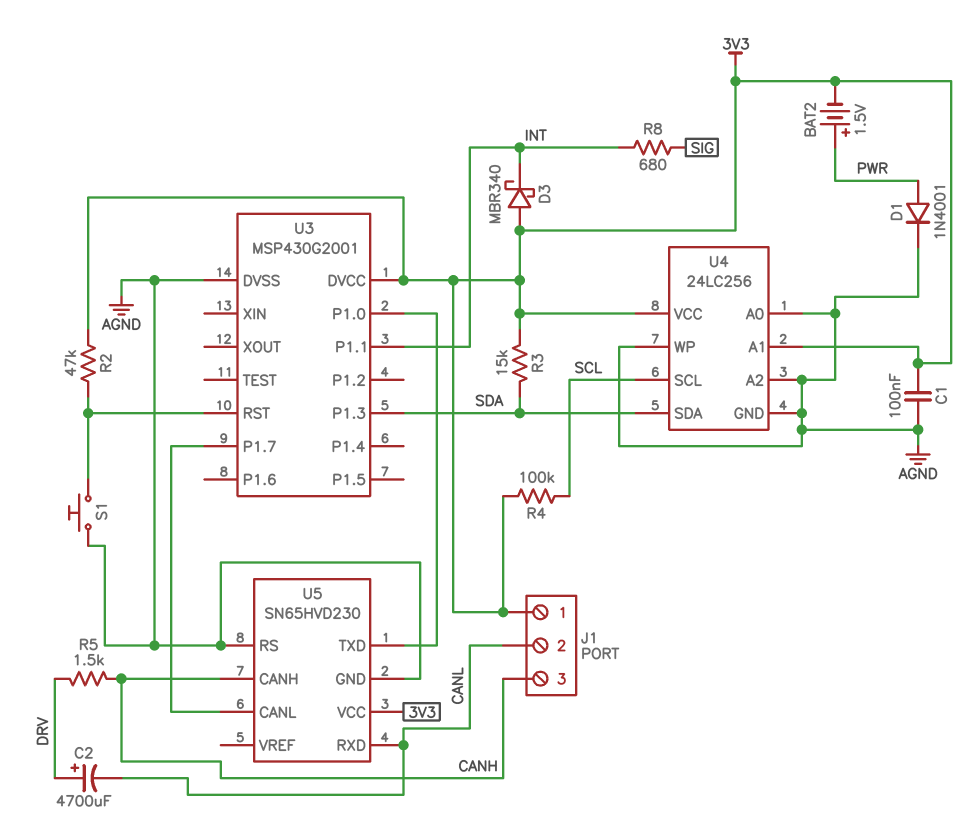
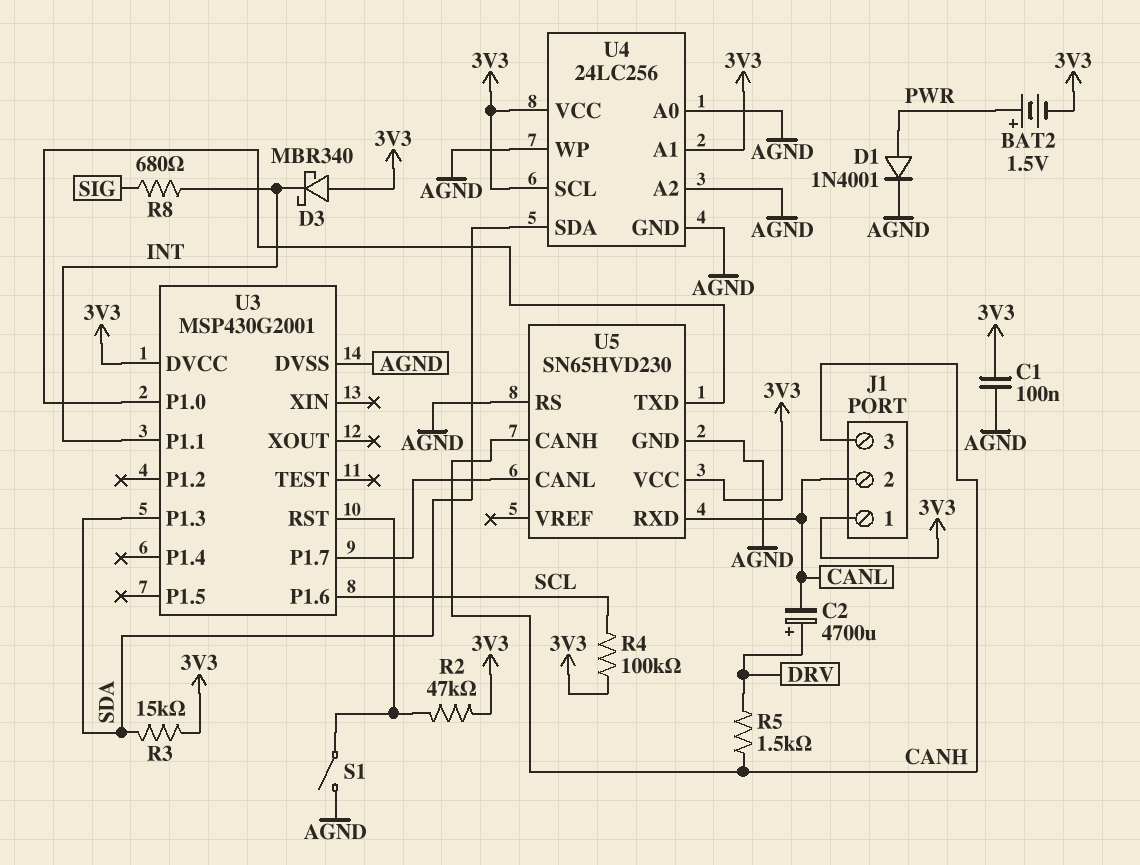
S1: button (AGND, U3/RST) -> switch (AGND, U3/RST)
U3 pin P1.6: none -> SCL
U4 pin SCL: SCL -> 3V3

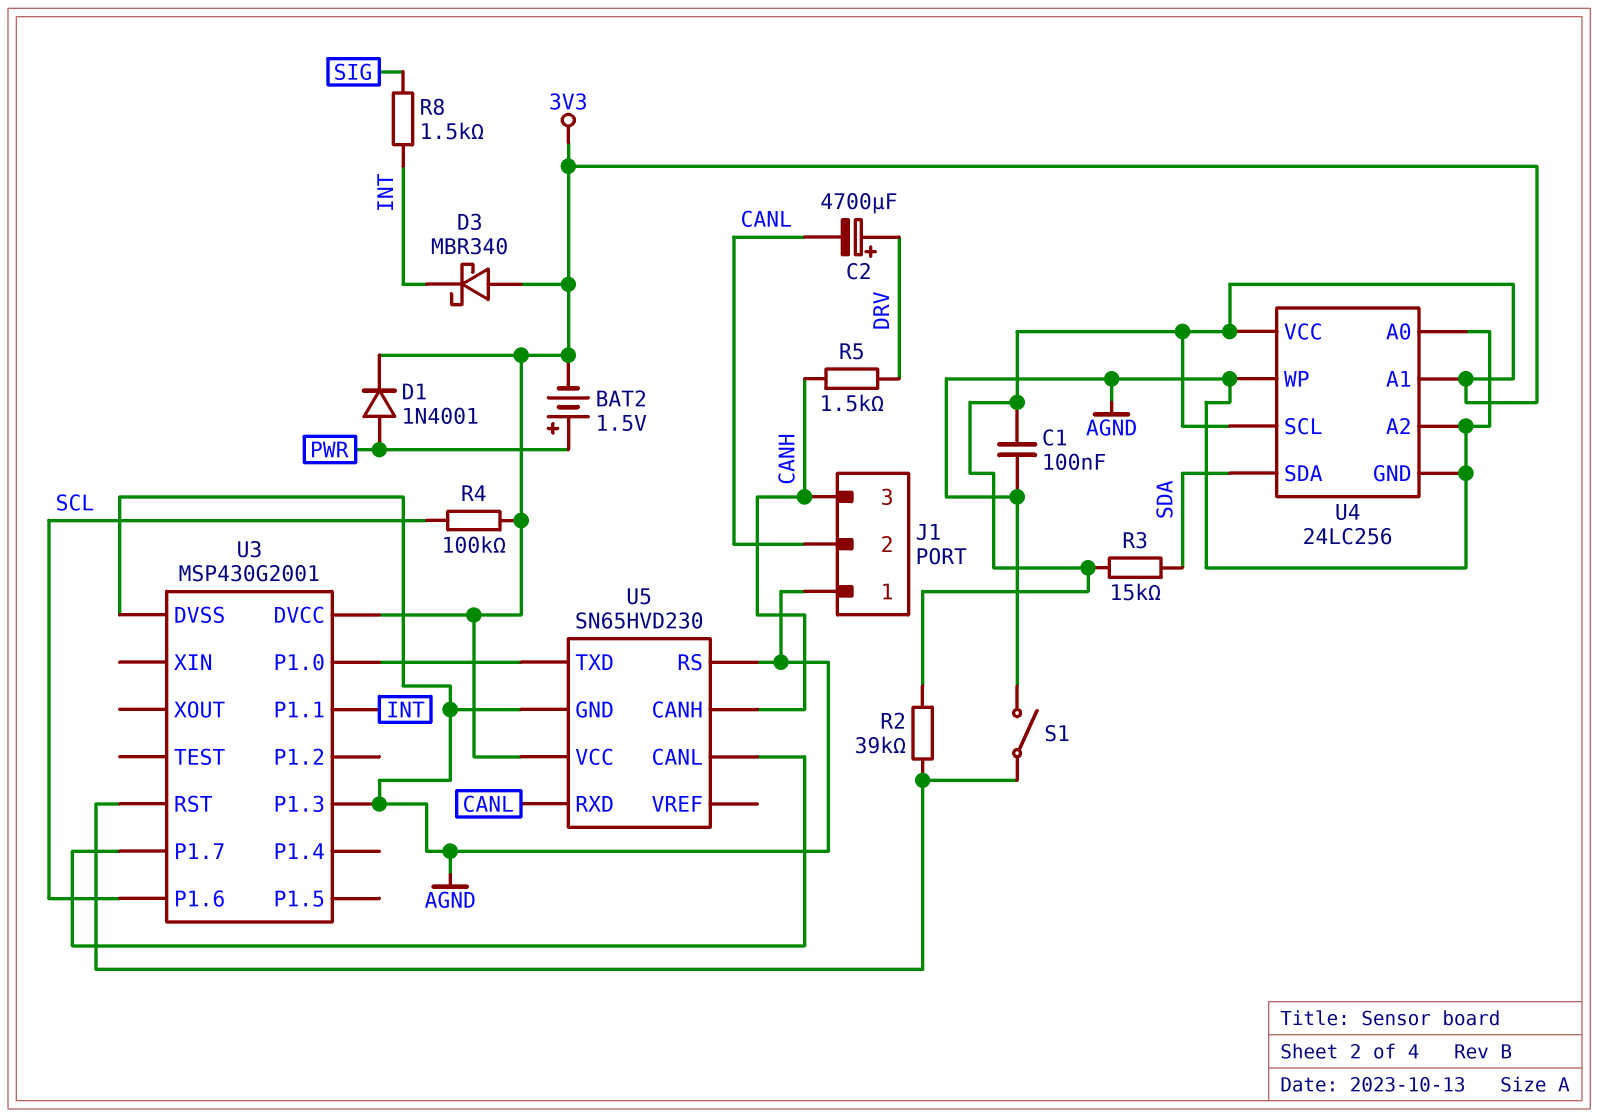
D1: diode 1N4001 (A PWR, K AGND) -> diode 1N4001 (A PWR, K 3V3)
J1 pin 1: 3V3 -> AGND
R2: 47k (3V3, U3/RST) -> 39k (3V3, U3/RST)
R8: 680 (INT, SIG) -> 1.5k (INT, SIG)
U3 pin P1.3: SDA -> AGND

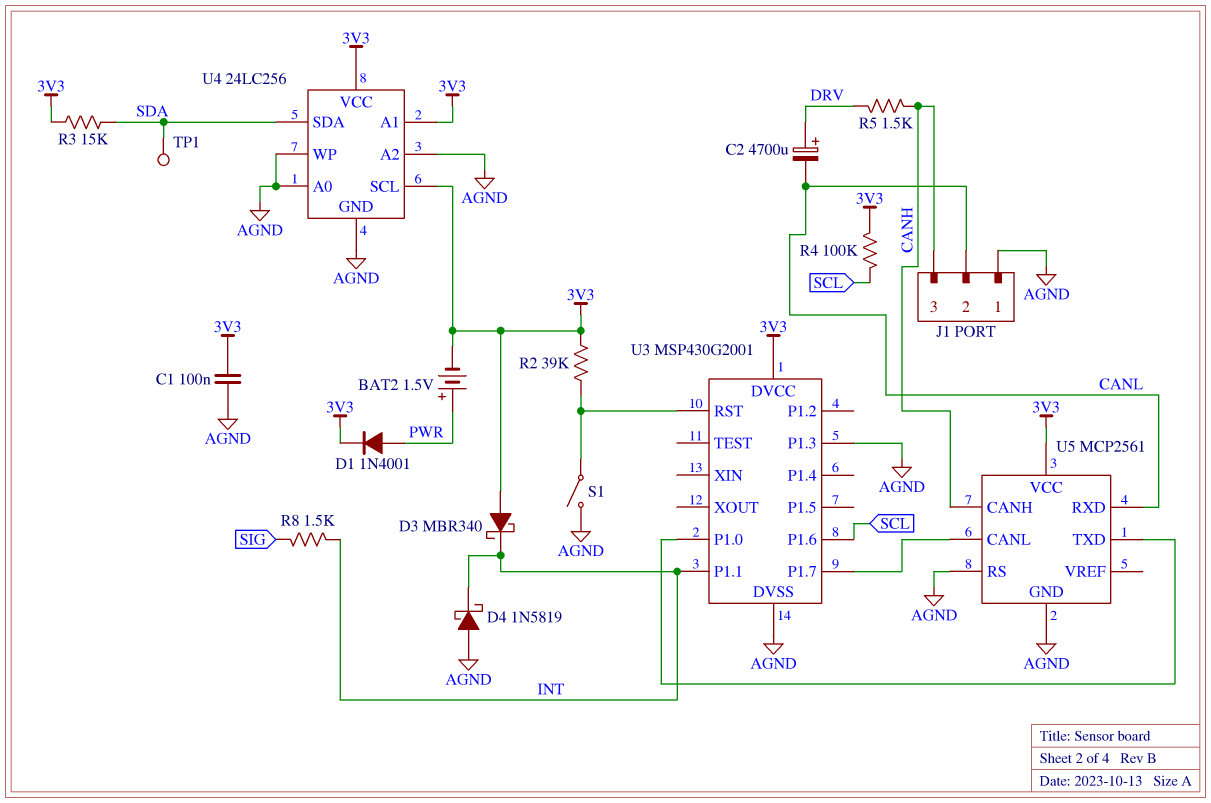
D4: none -> schottky 1N5819 (A AGND, K INT)
TP1: none -> test point (SDA)
U5: SN65HVD230 -> MCP2561

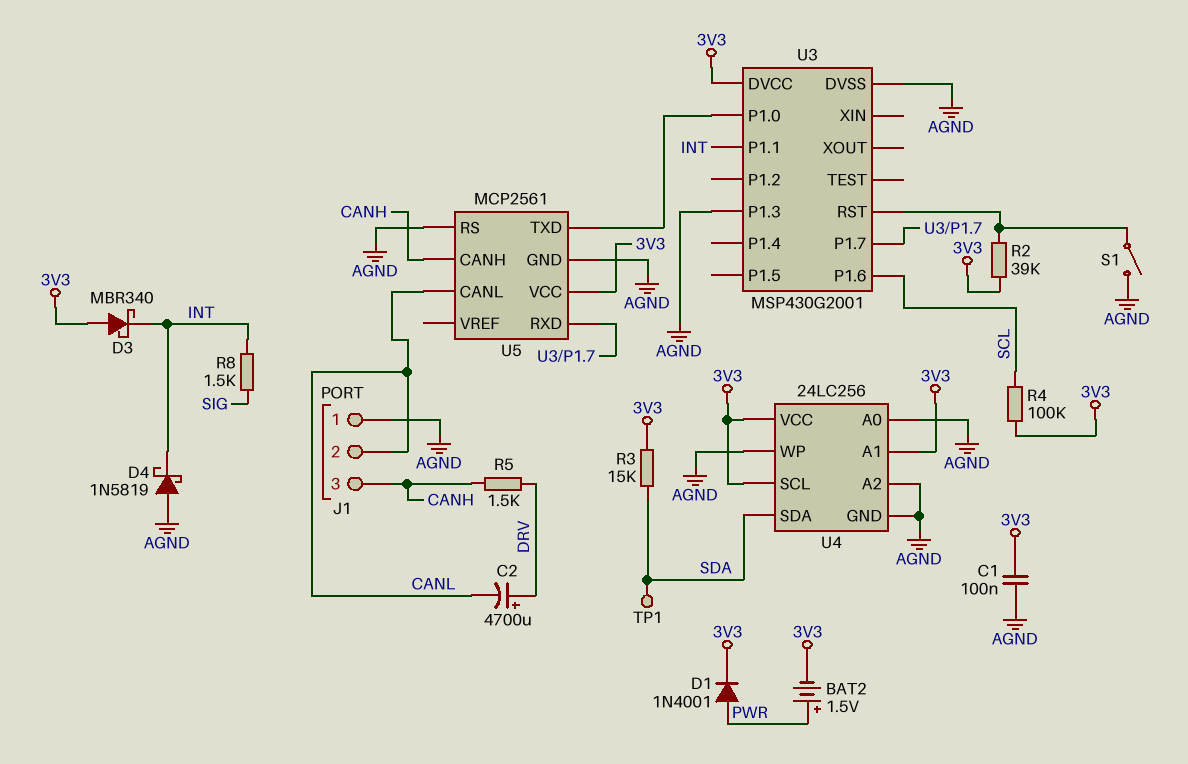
U5 pin CANL: U3/P1.7 -> CANL
U5 pin RXD: CANL -> U3/P1.7

